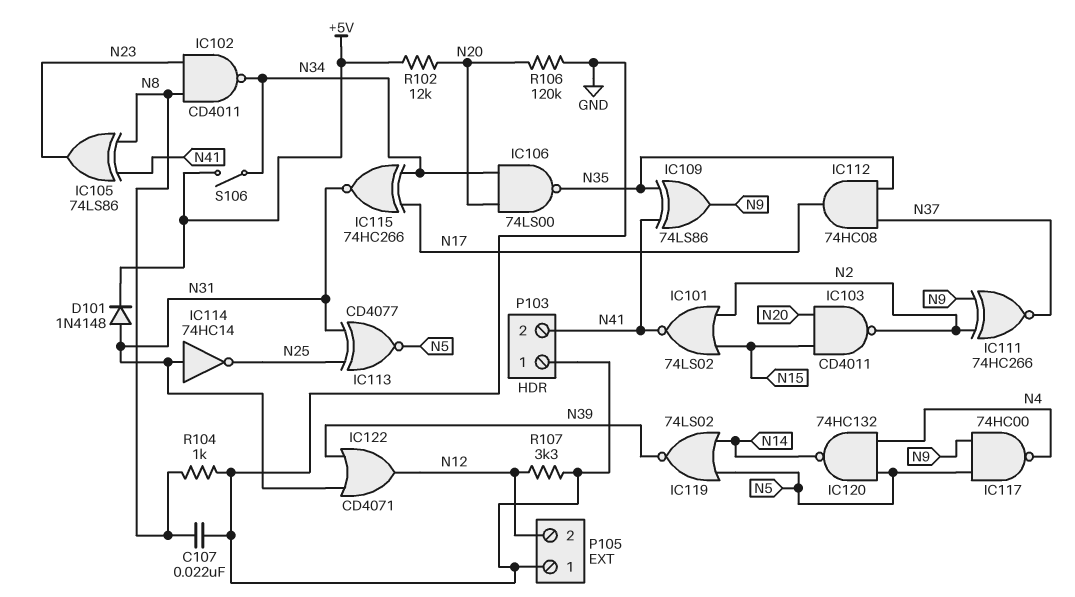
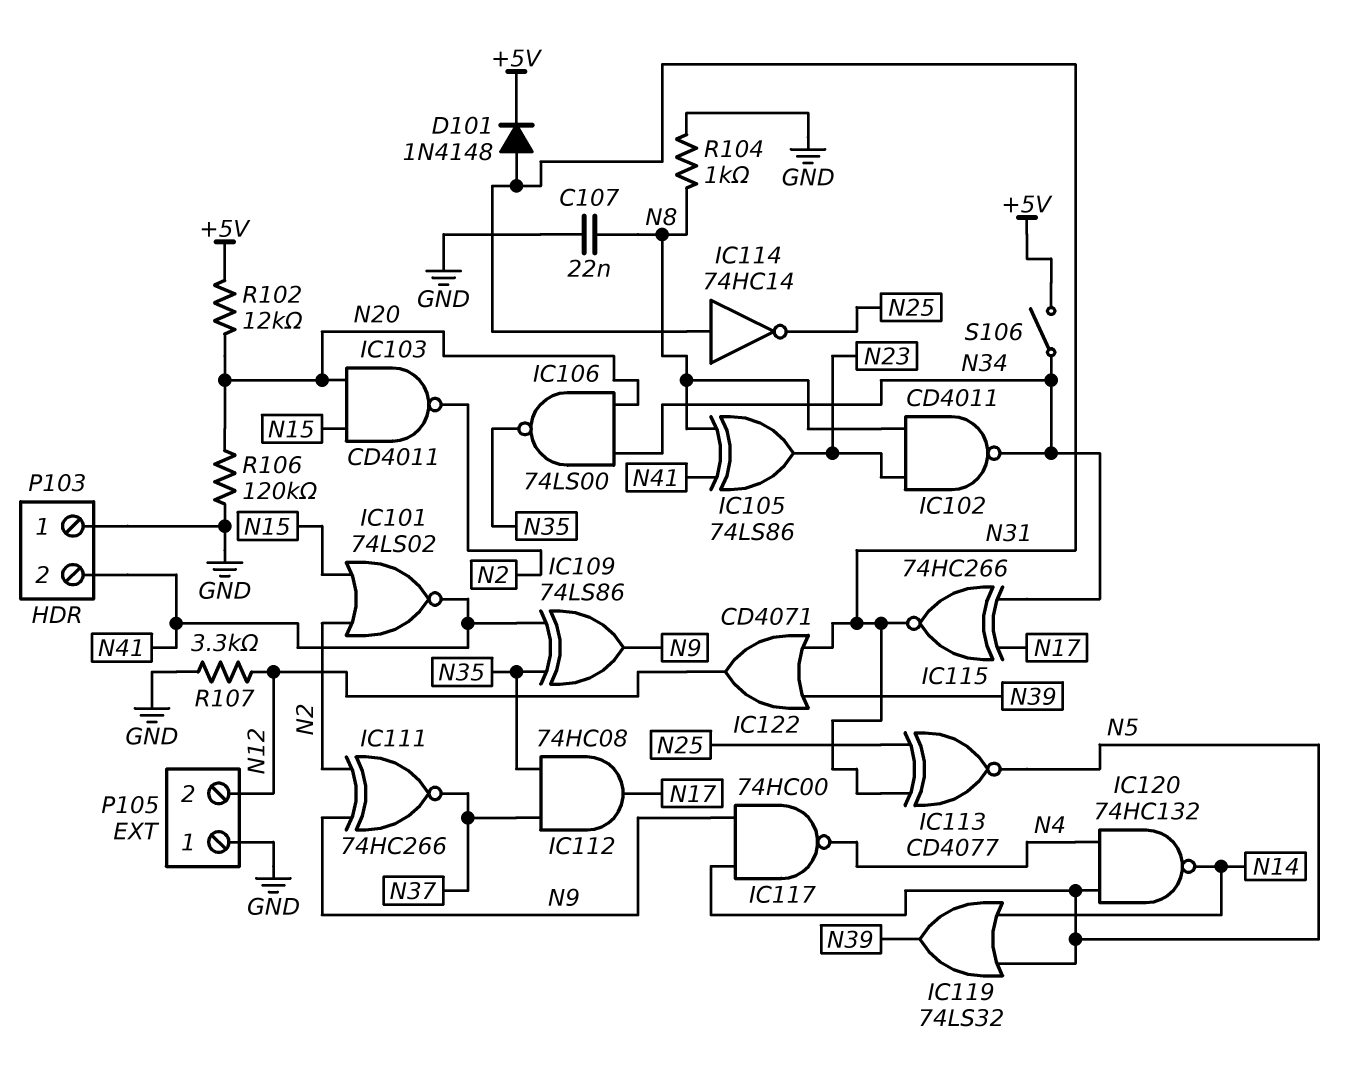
IC119: NOR 74LS02 (in N5, in N14, out N39) -> OR 74LS32 (in N5, in N14, out N39)

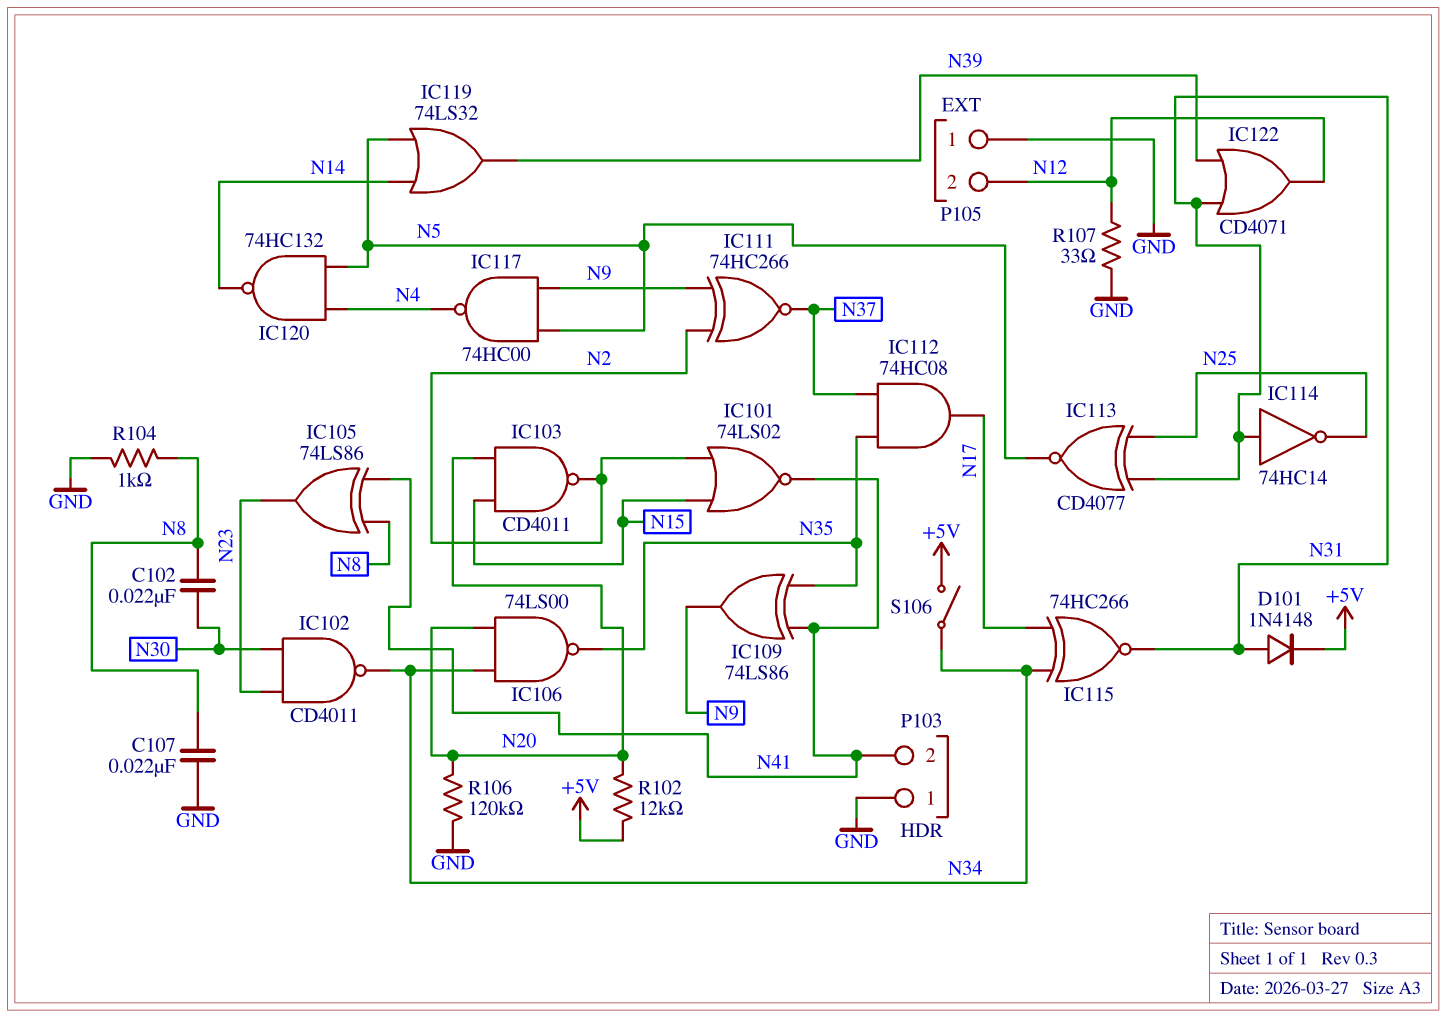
C102: none -> 22nF (N8, N30)
IC102: NAND CD4011 (in N8, in N23, out N34) -> NAND CD4011 (in N23, in N30, out N34)
R107: 3.3k (GND, N12) -> 33 (GND, N12)

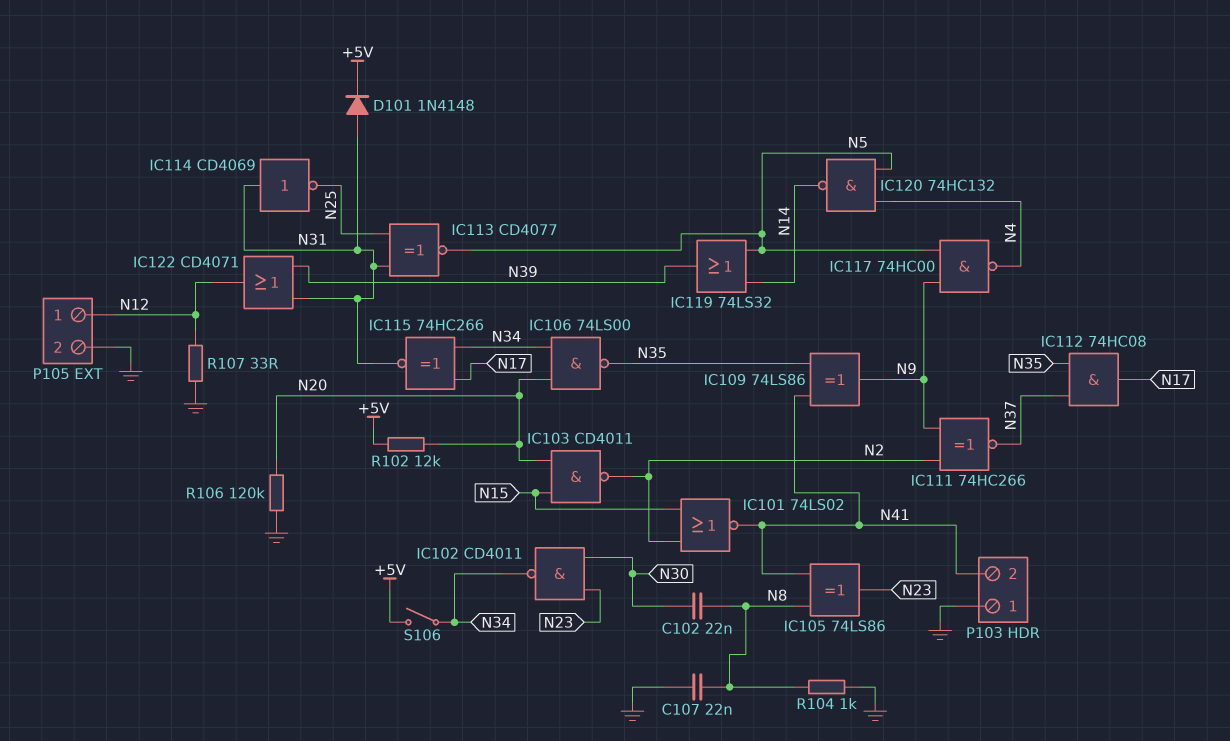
IC114: NOT 74HC14 (in N31, out N25) -> NOT CD4069 (in N31, out N25)
P105 pin 1: GND -> N12
P105 pin 2: N12 -> GND

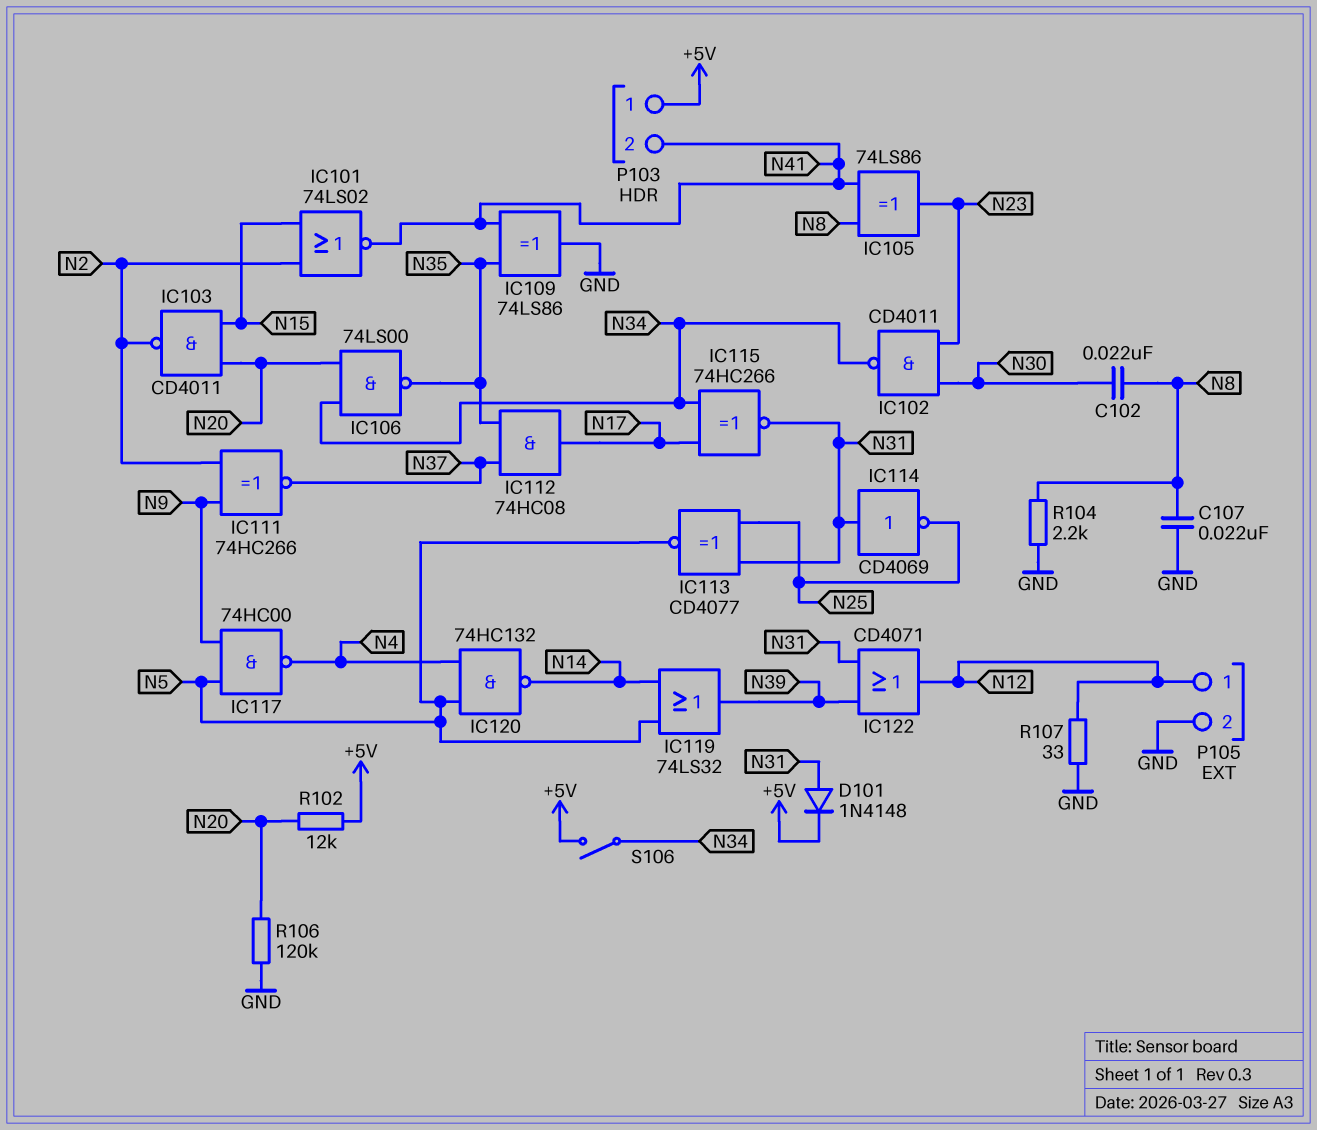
IC109: XOR 74LS86 (in N35, in N41, out N9) -> XOR 74LS86 (in N35, in N41, out GND)
P103 pin 1: GND -> +5V
R104: 1k (GND, N8) -> 2.2k (GND, N8)

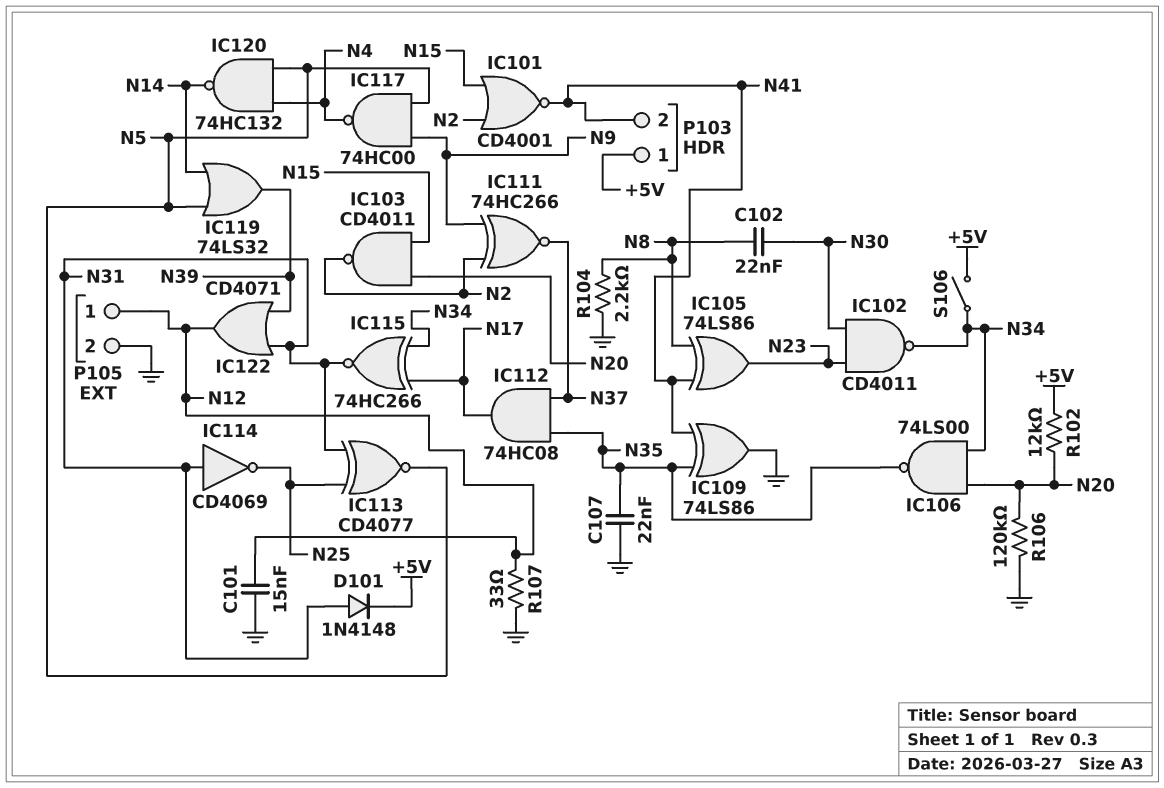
C101: none -> 15nF (GND, N12)
C107: 22nF (GND, N8) -> 22nF (GND, N35)
IC101: NOR 74LS02 (in N2, in N15, out N41) -> NOR CD4001 (in N2, in N15, out N41)

